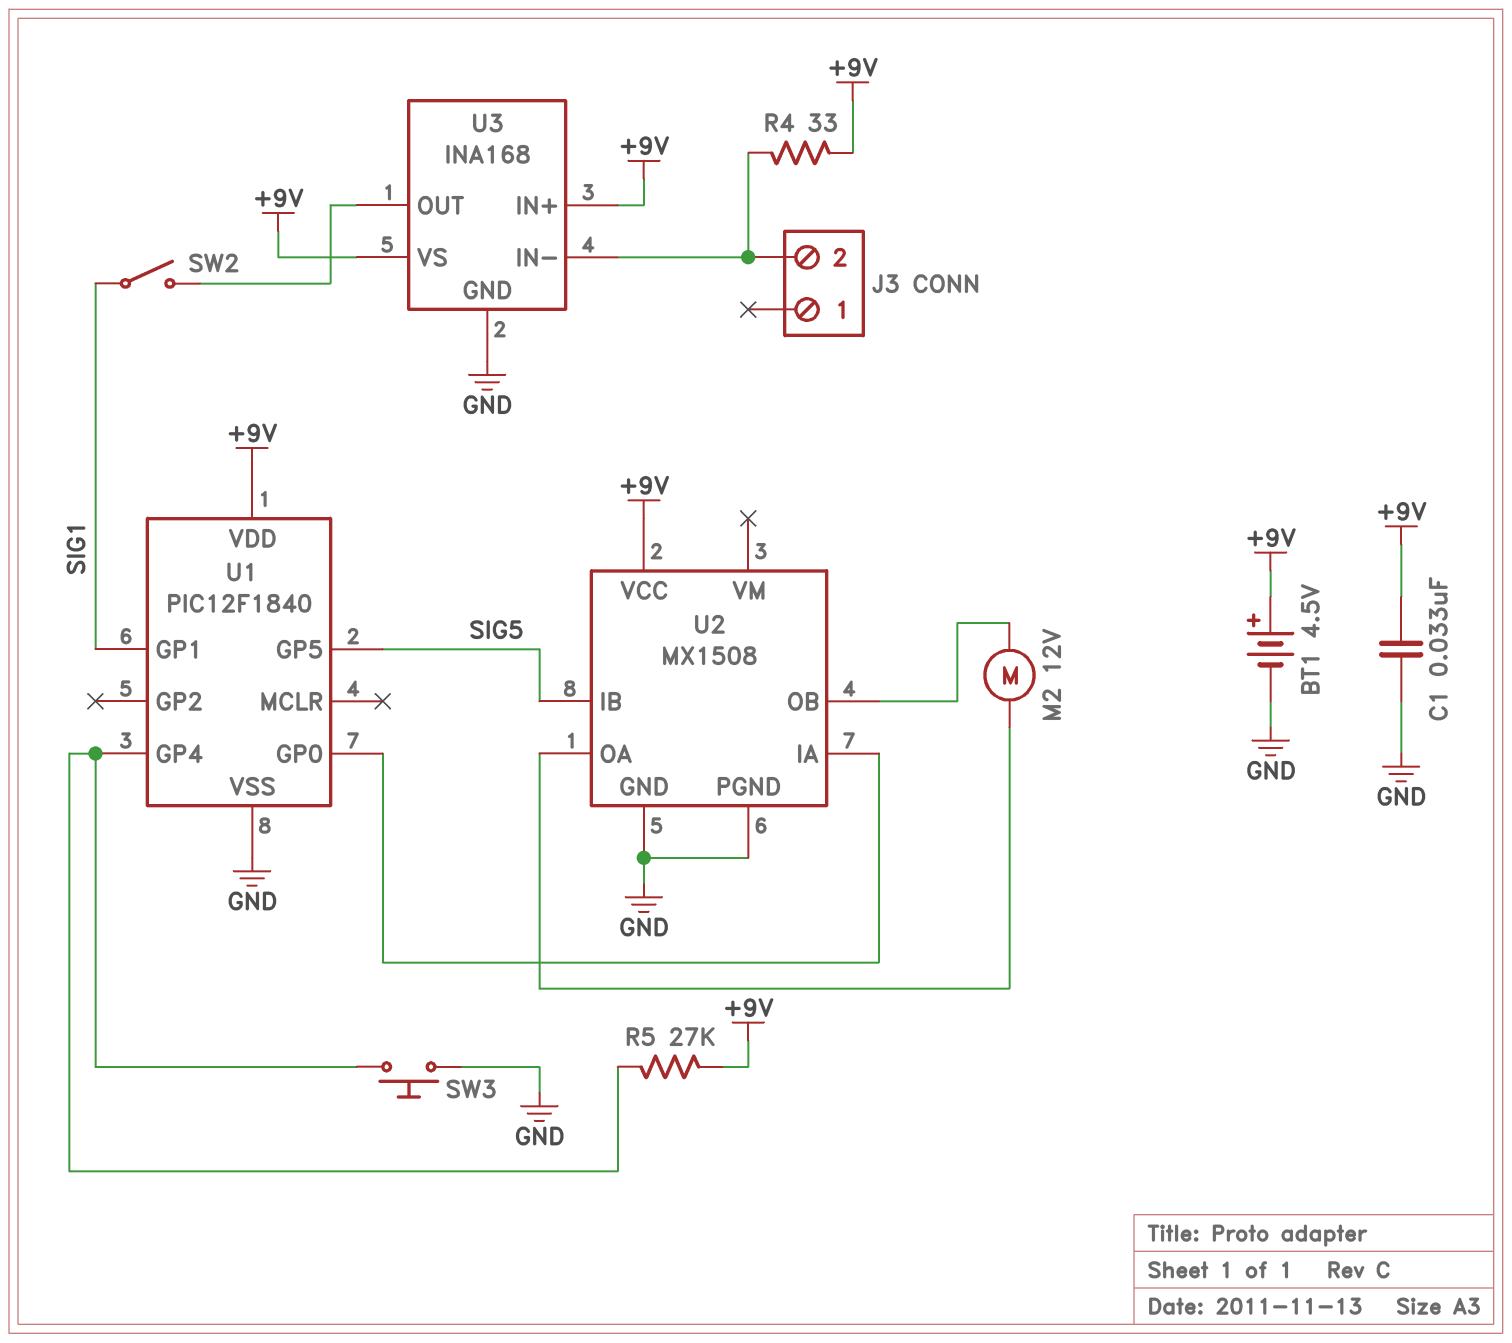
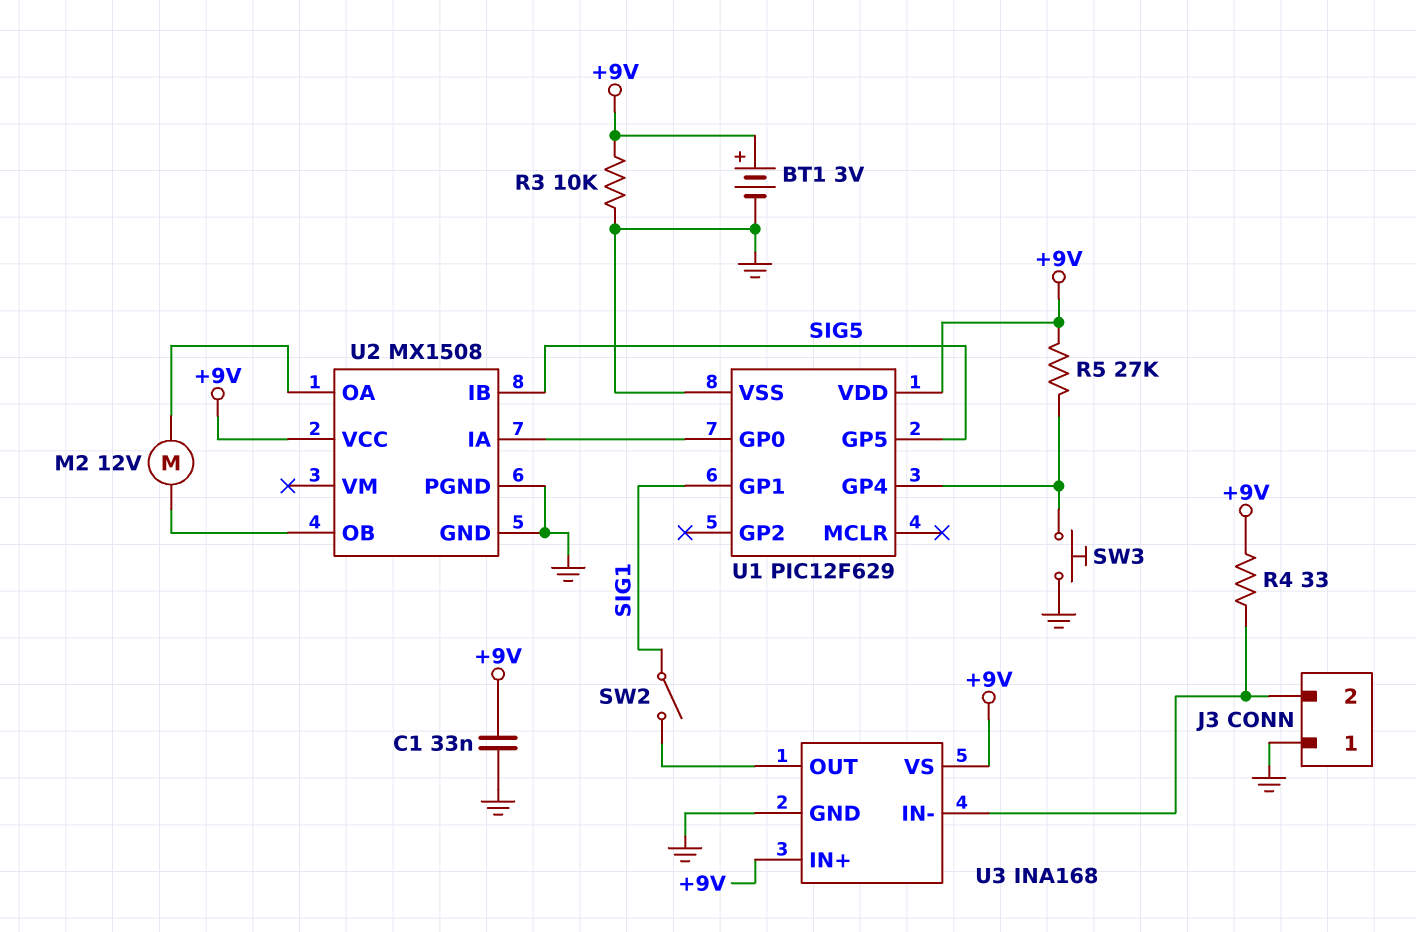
BT1: 4.5V (plus +9V, minus GND) -> 3V (plus +9V, minus GND)
J3 pin 1: none -> GND
R3: none -> 10k (+9V, GND)
U1: PIC12F1840 -> PIC12F629

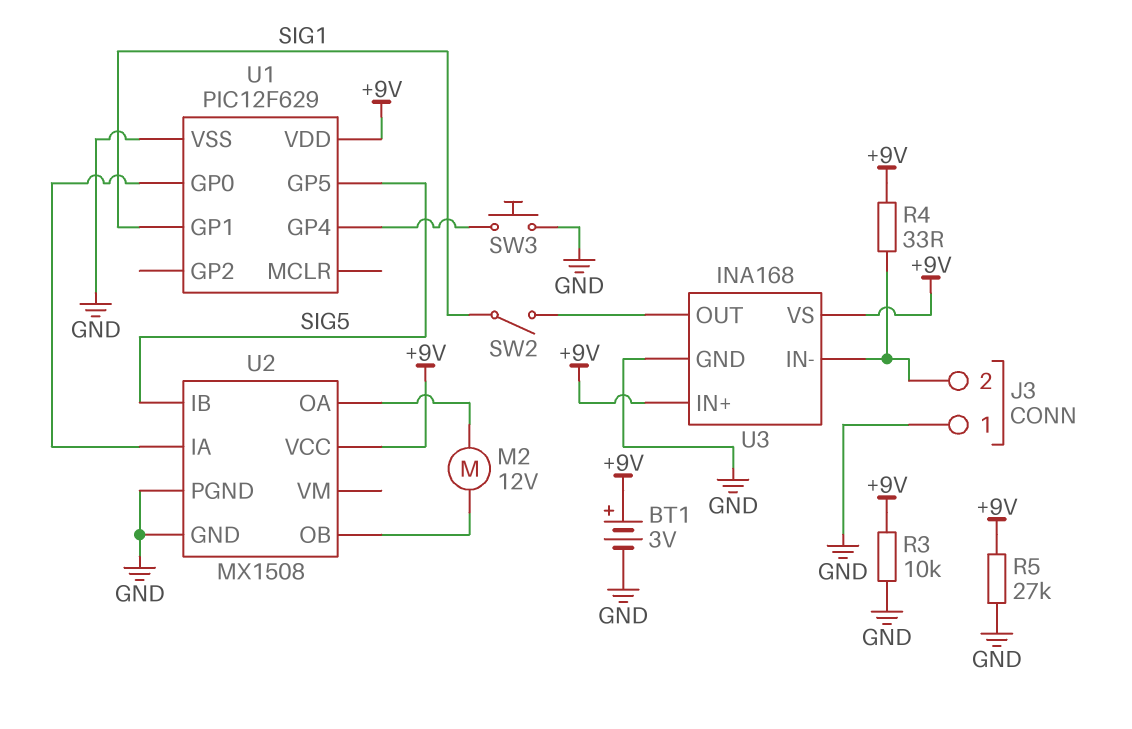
C1: 33nF (+9V, GND) -> none
R5: 27k (+9V, U1/GP4) -> 27k (+9V, GND)

